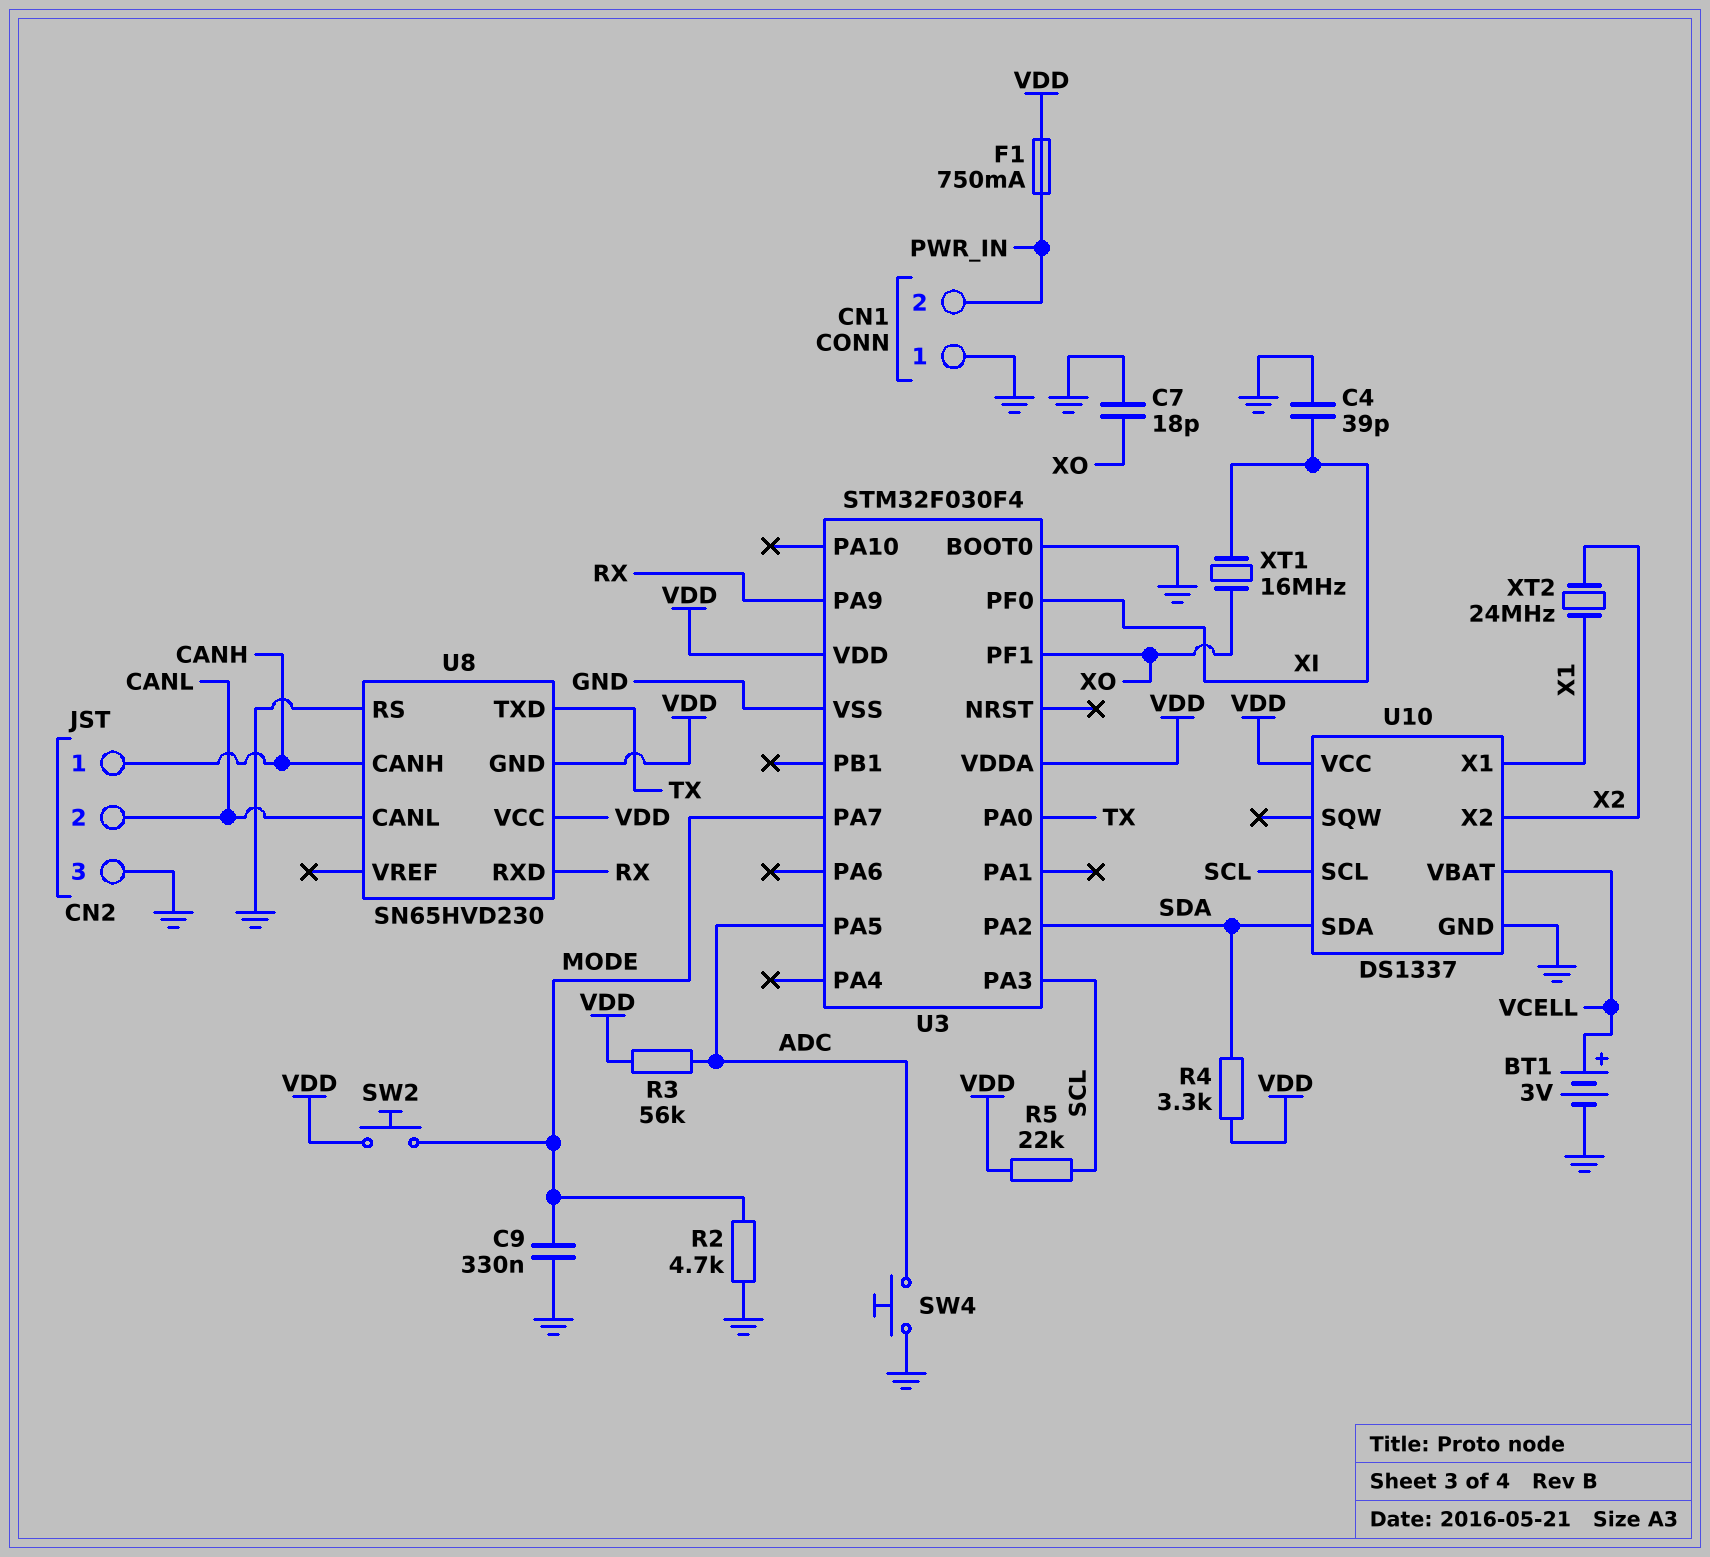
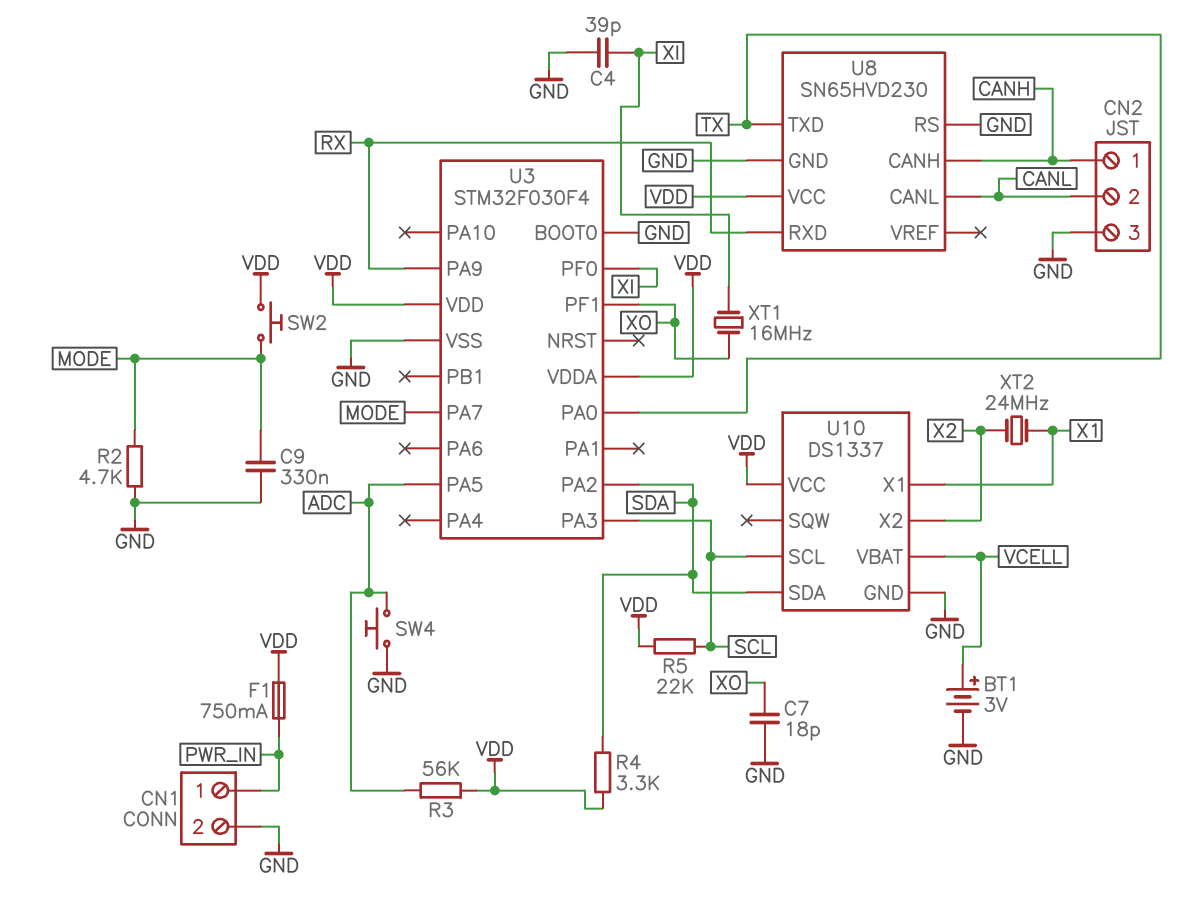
CN1 pin 1: GND -> PWR_IN
CN1 pin 2: PWR_IN -> GND
U8 pin GND: VDD -> GND

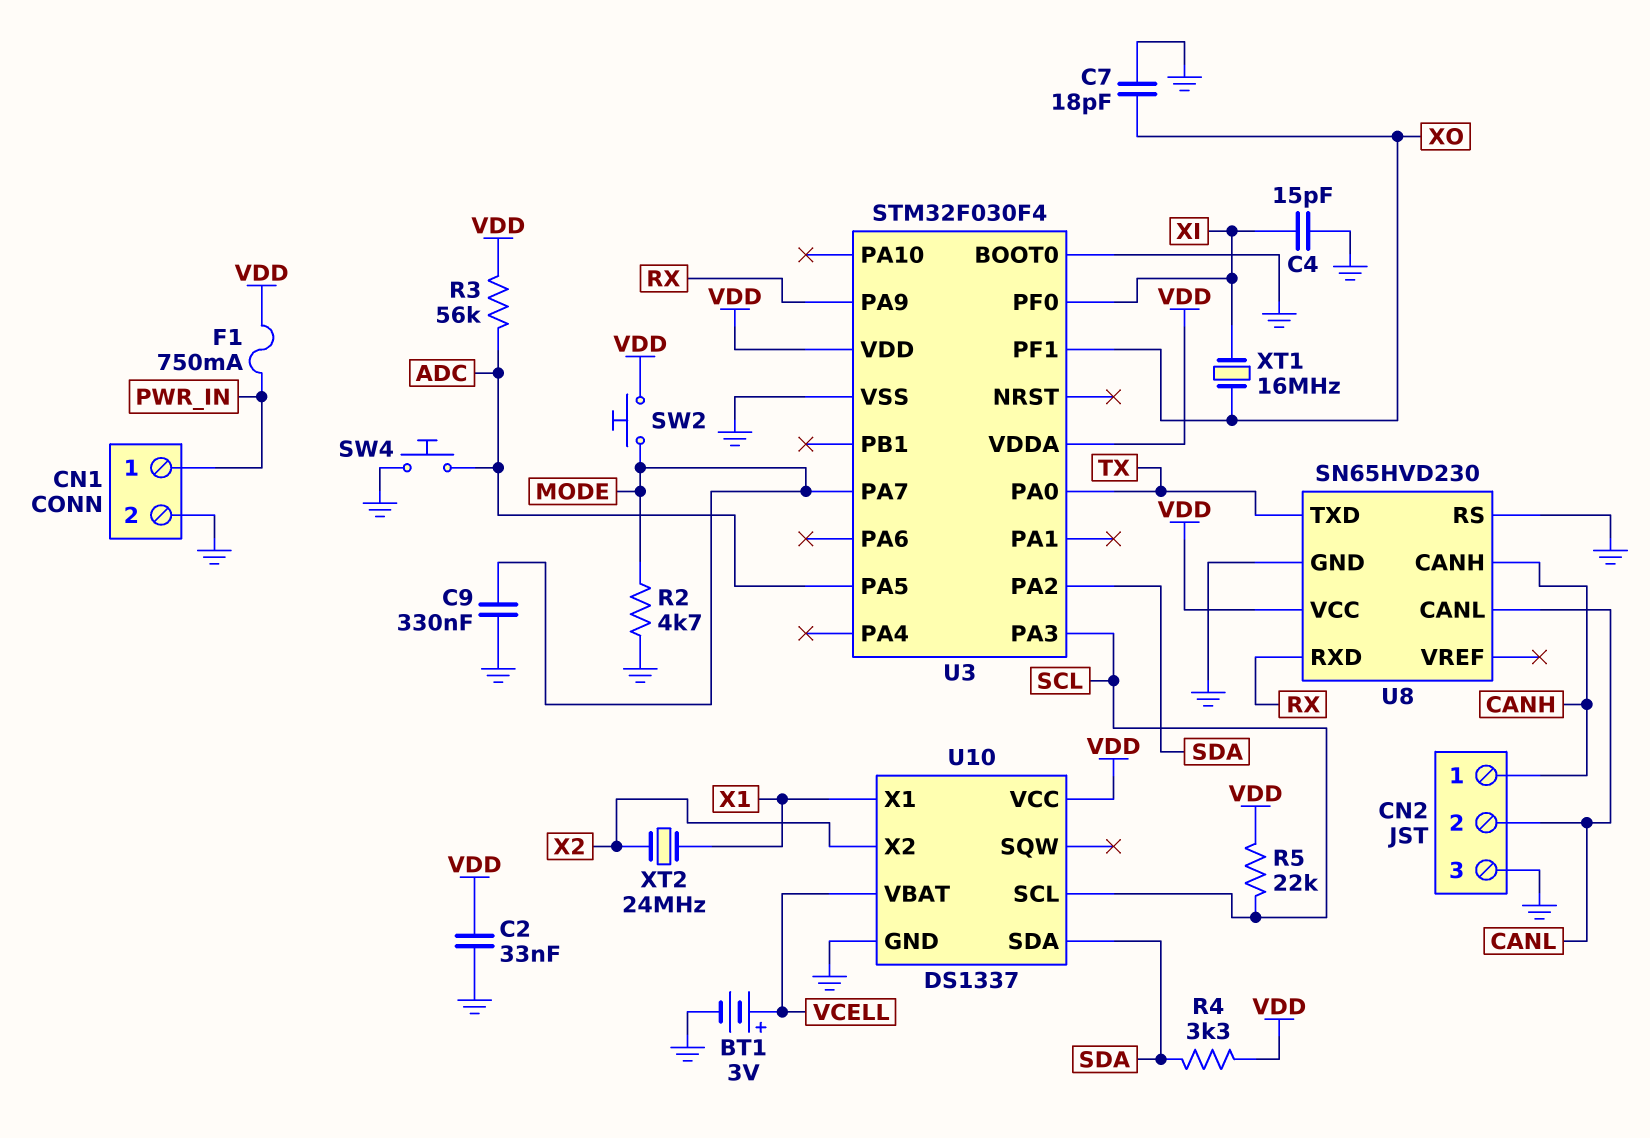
C2: none -> 33nF (GND, VDD)
C4: 39pF (GND, XI) -> 15pF (GND, XI)

